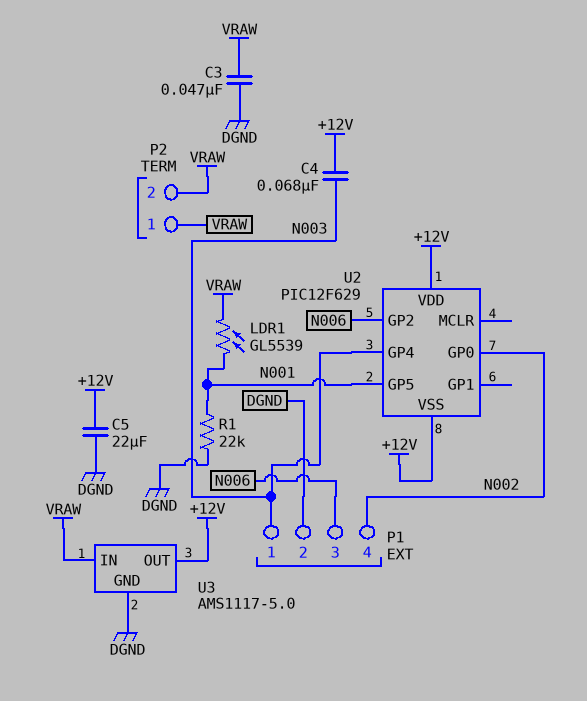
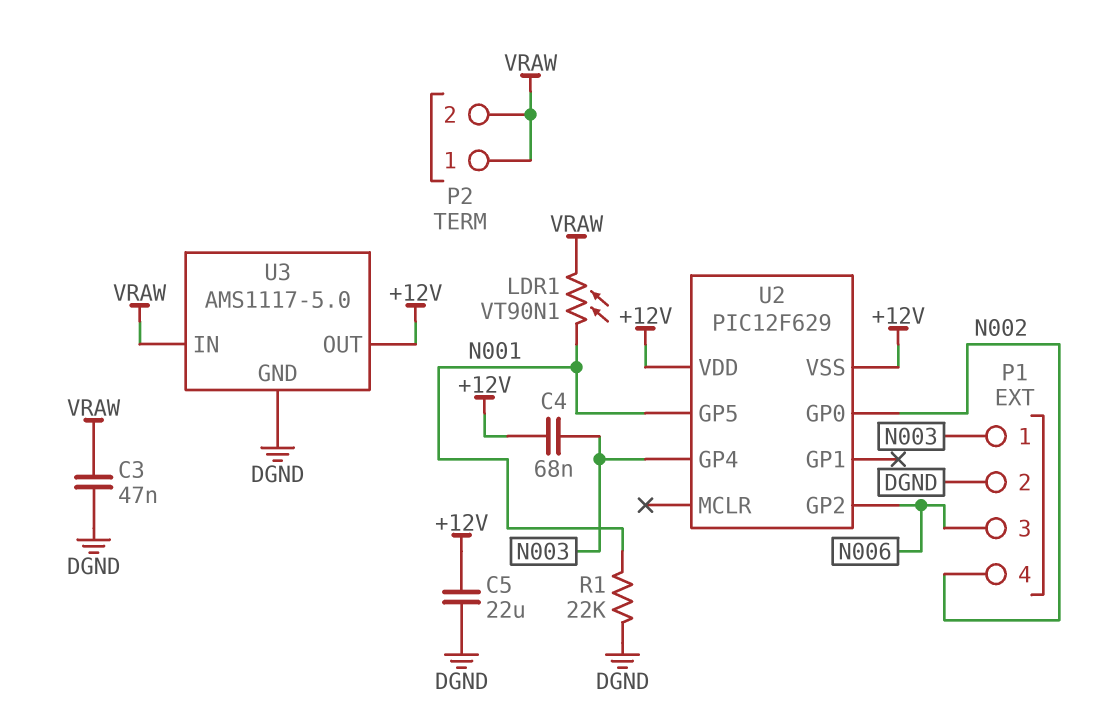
LDR1: GL5539 (N001, VRAW) -> VT90N1 (N001, VRAW)

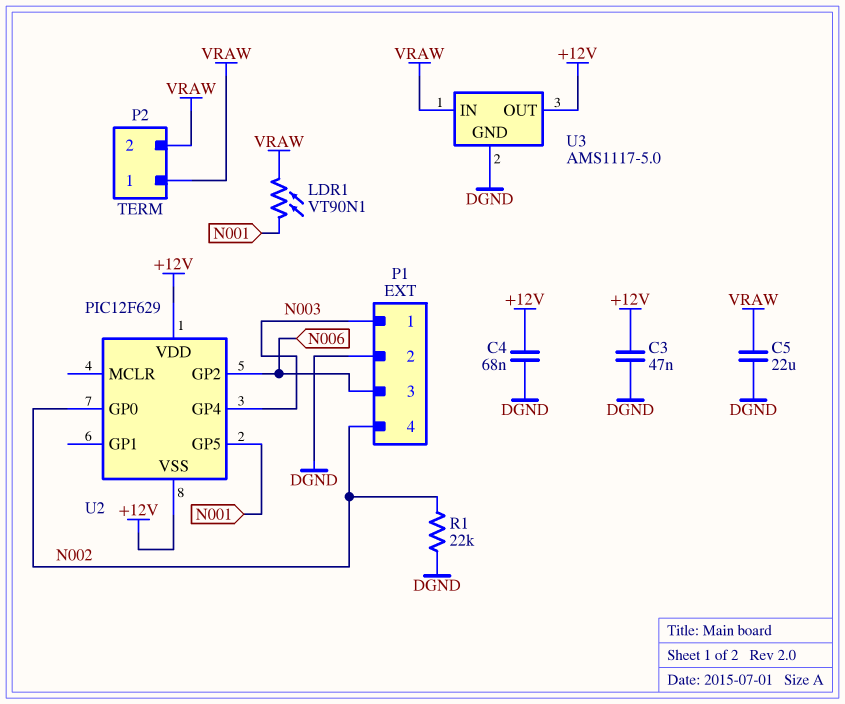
C3: 47nF (DGND, VRAW) -> 47nF (+12V, DGND)
C4: 68nF (+12V, N003) -> 68nF (+12V, DGND)
C5: 22uF (+12V, DGND) -> 22uF (DGND, VRAW)
R1: 22k (DGND, N001) -> 22k (DGND, N002)

